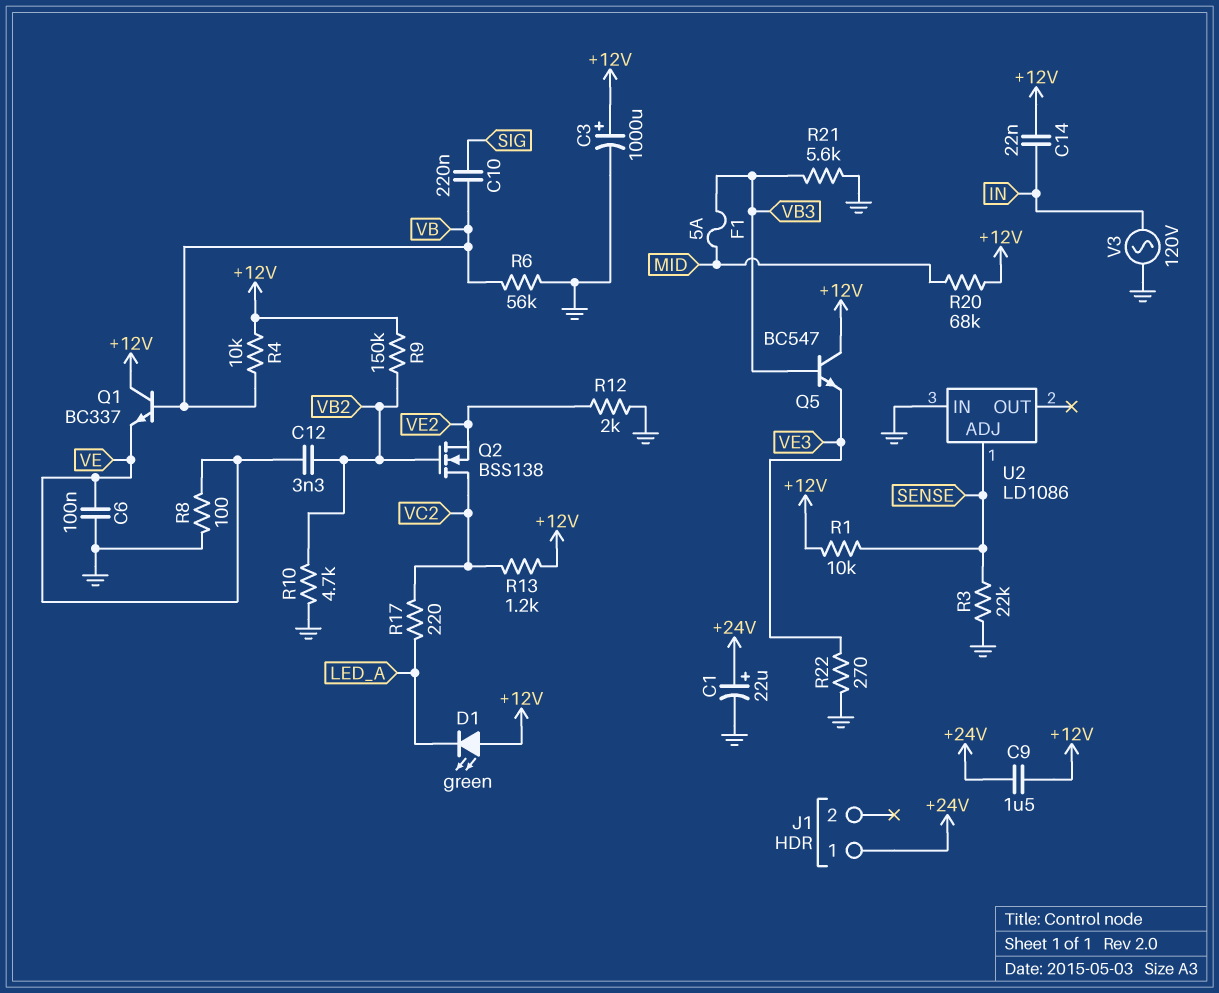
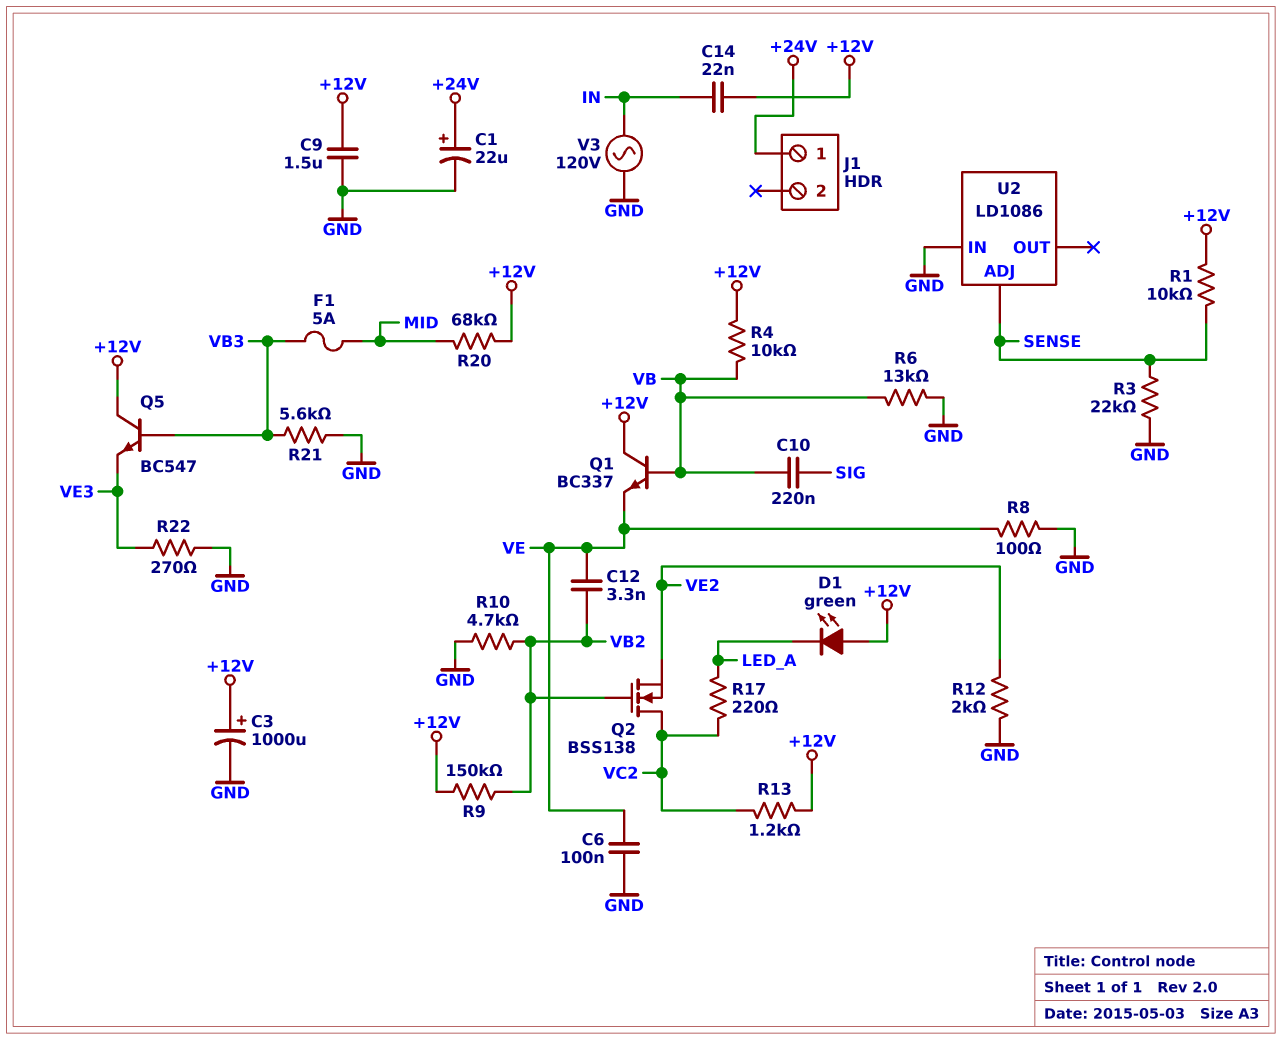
C9: 1.5uF (+12V, +24V) -> 1.5uF (+12V, GND)
R6: 56k (GND, VB) -> 13k (GND, VB)

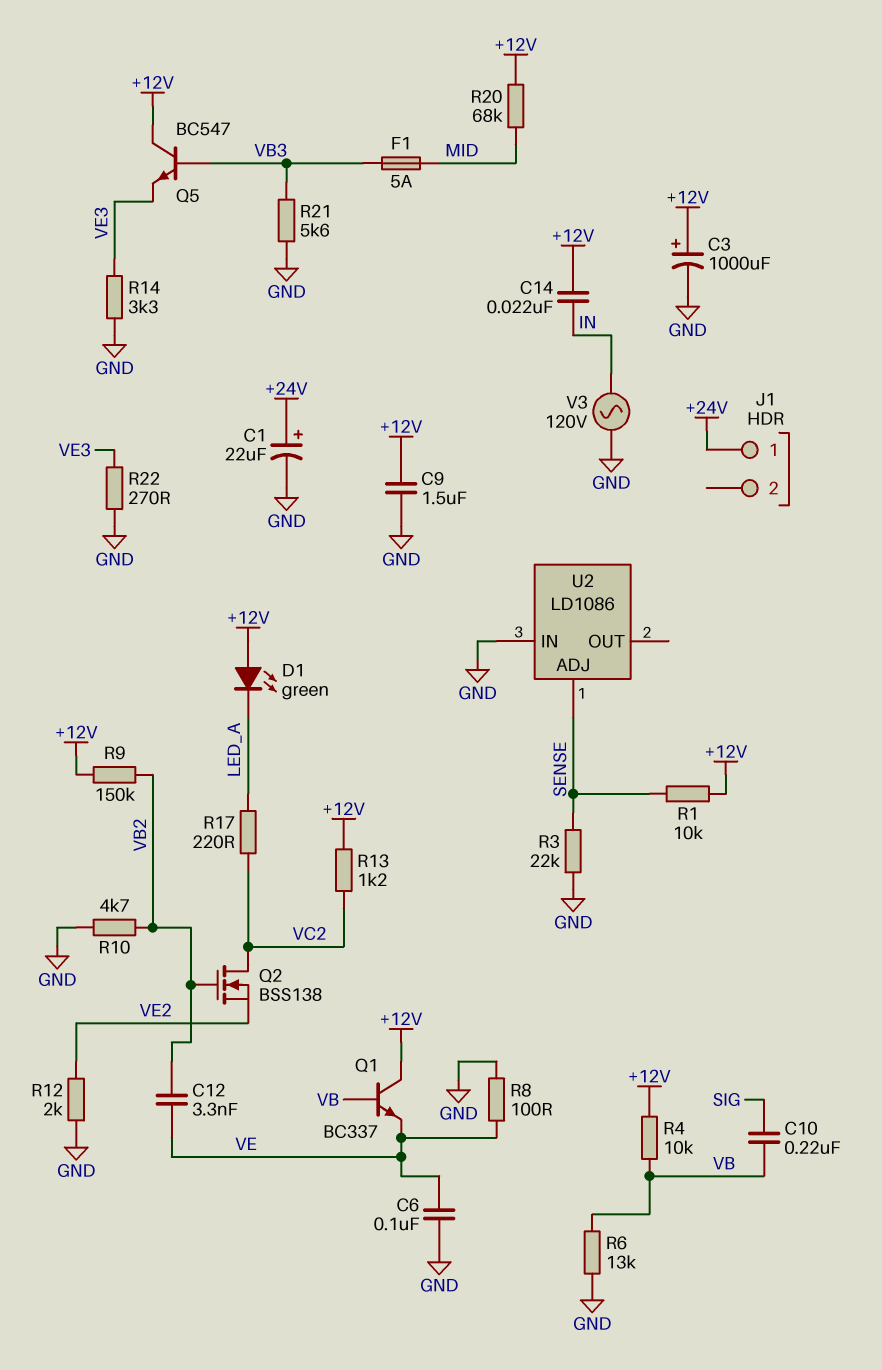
R14: none -> 3.3k (GND, VE3)

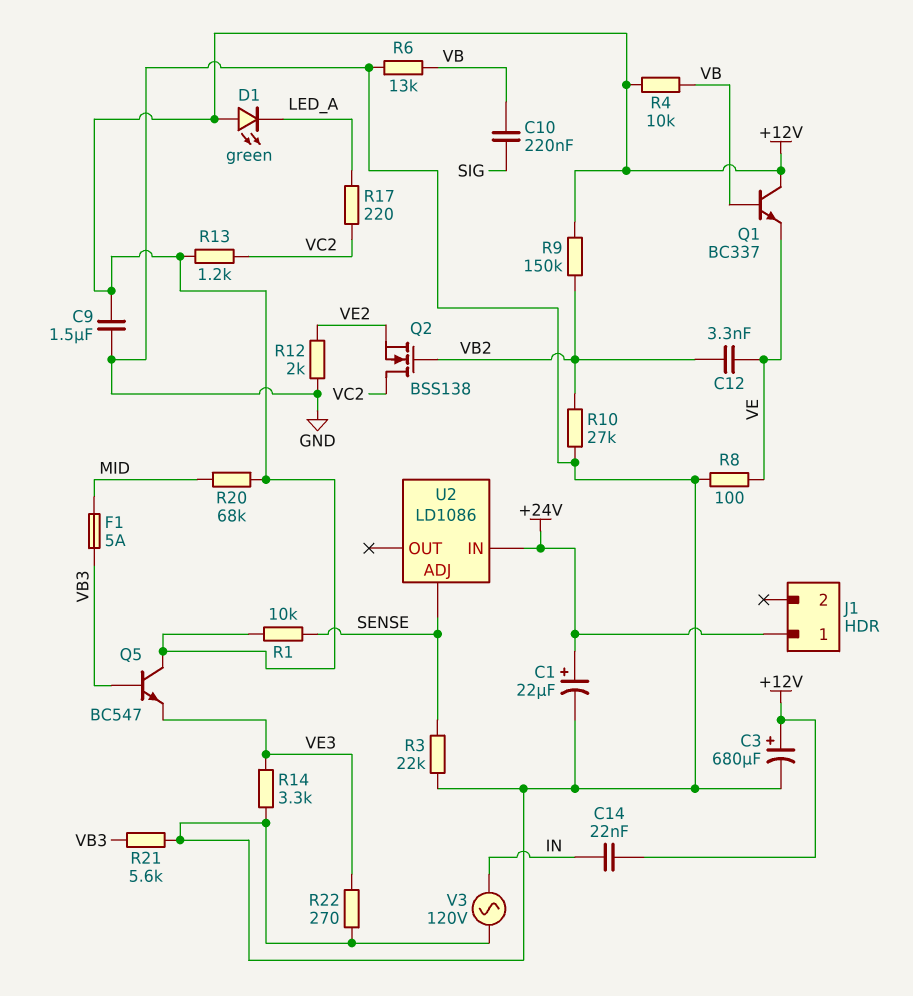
C3: 1000uF (plus +12V, minus GND) -> 680uF (plus +12V, minus GND)
C6: 100nF (GND, VE) -> none
R10: 4.7k (GND, VB2) -> 27k (GND, VB2)
U2 pin IN: GND -> +24V

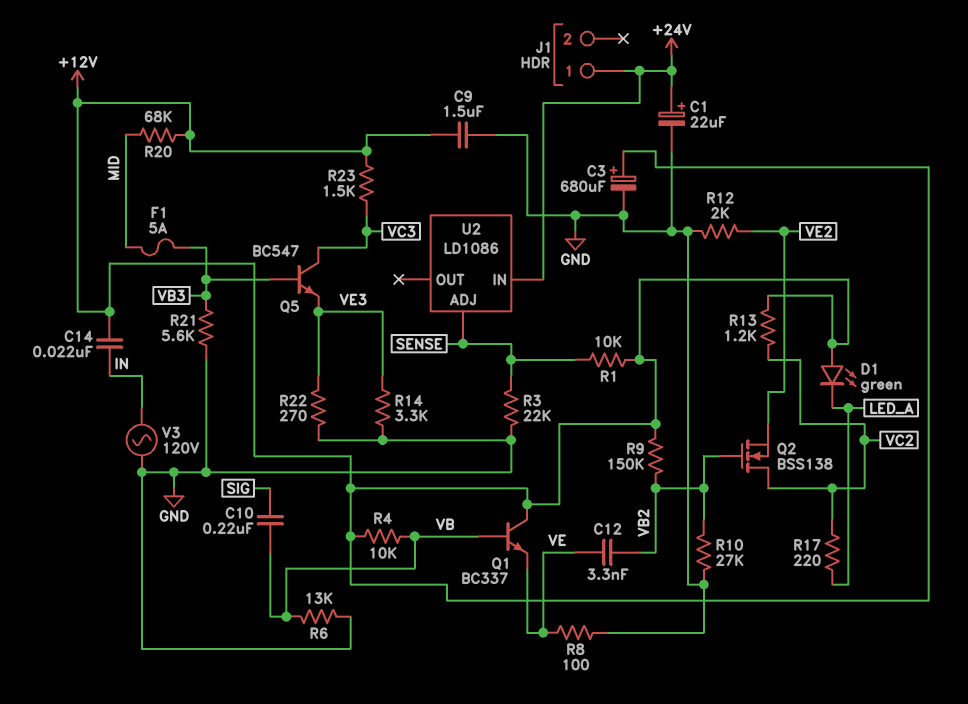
Q5: NPN BC547 (B VB3, C +12V, E VE3) -> NPN BC547 (B VB3, C VC3, E VE3)
R23: none -> 1.5k (+12V, VC3)

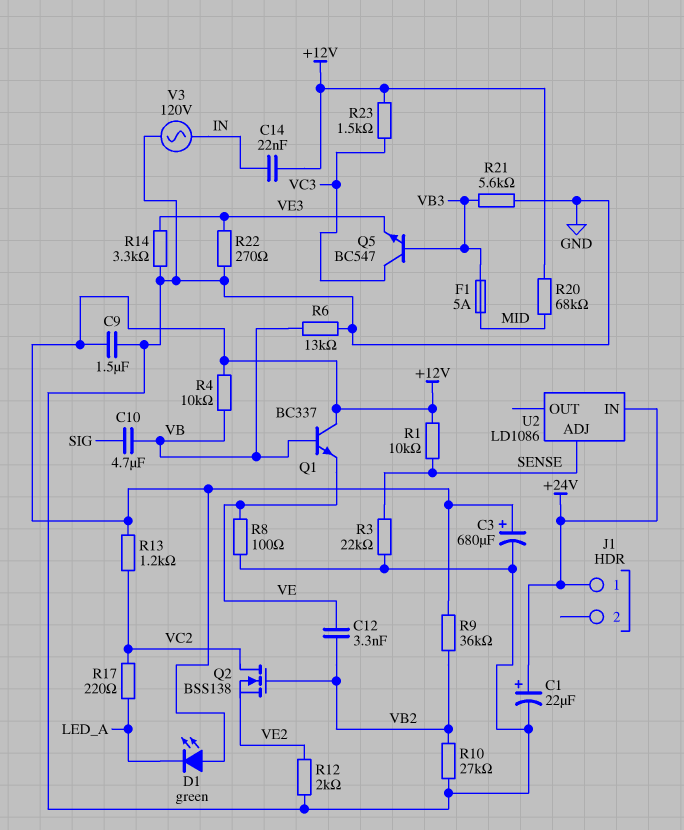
C10: 220nF (SIG, VB) -> 4.7uF (SIG, VB)
R9: 150k (+12V, VB2) -> 36k (+12V, VB2)

